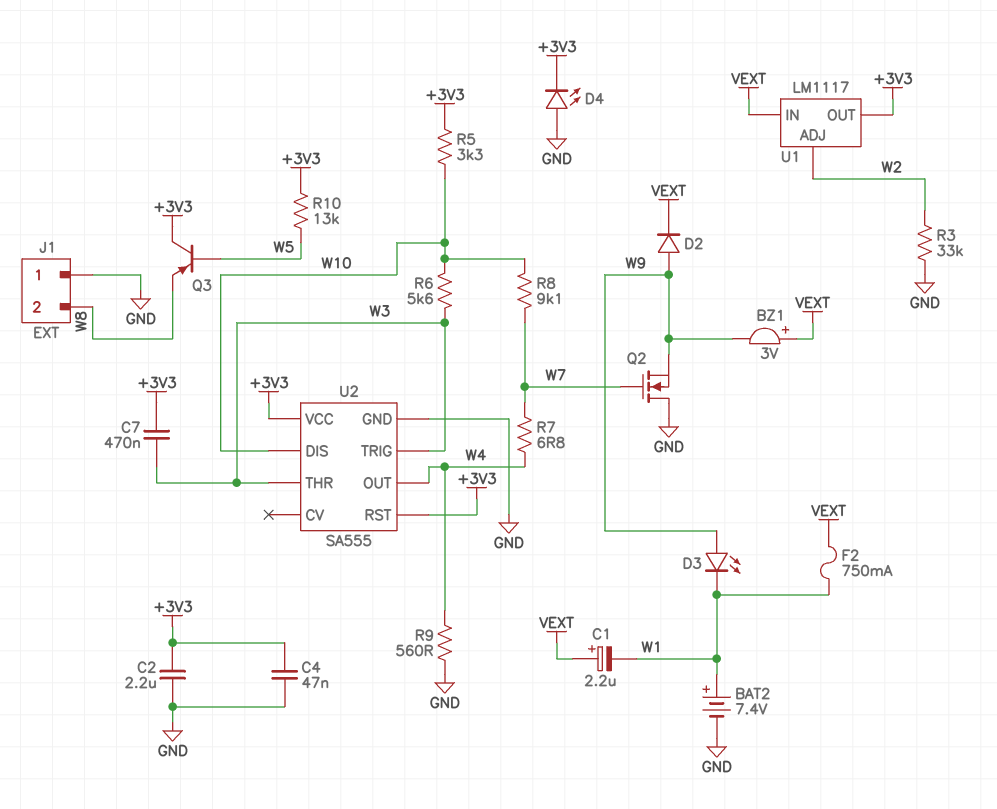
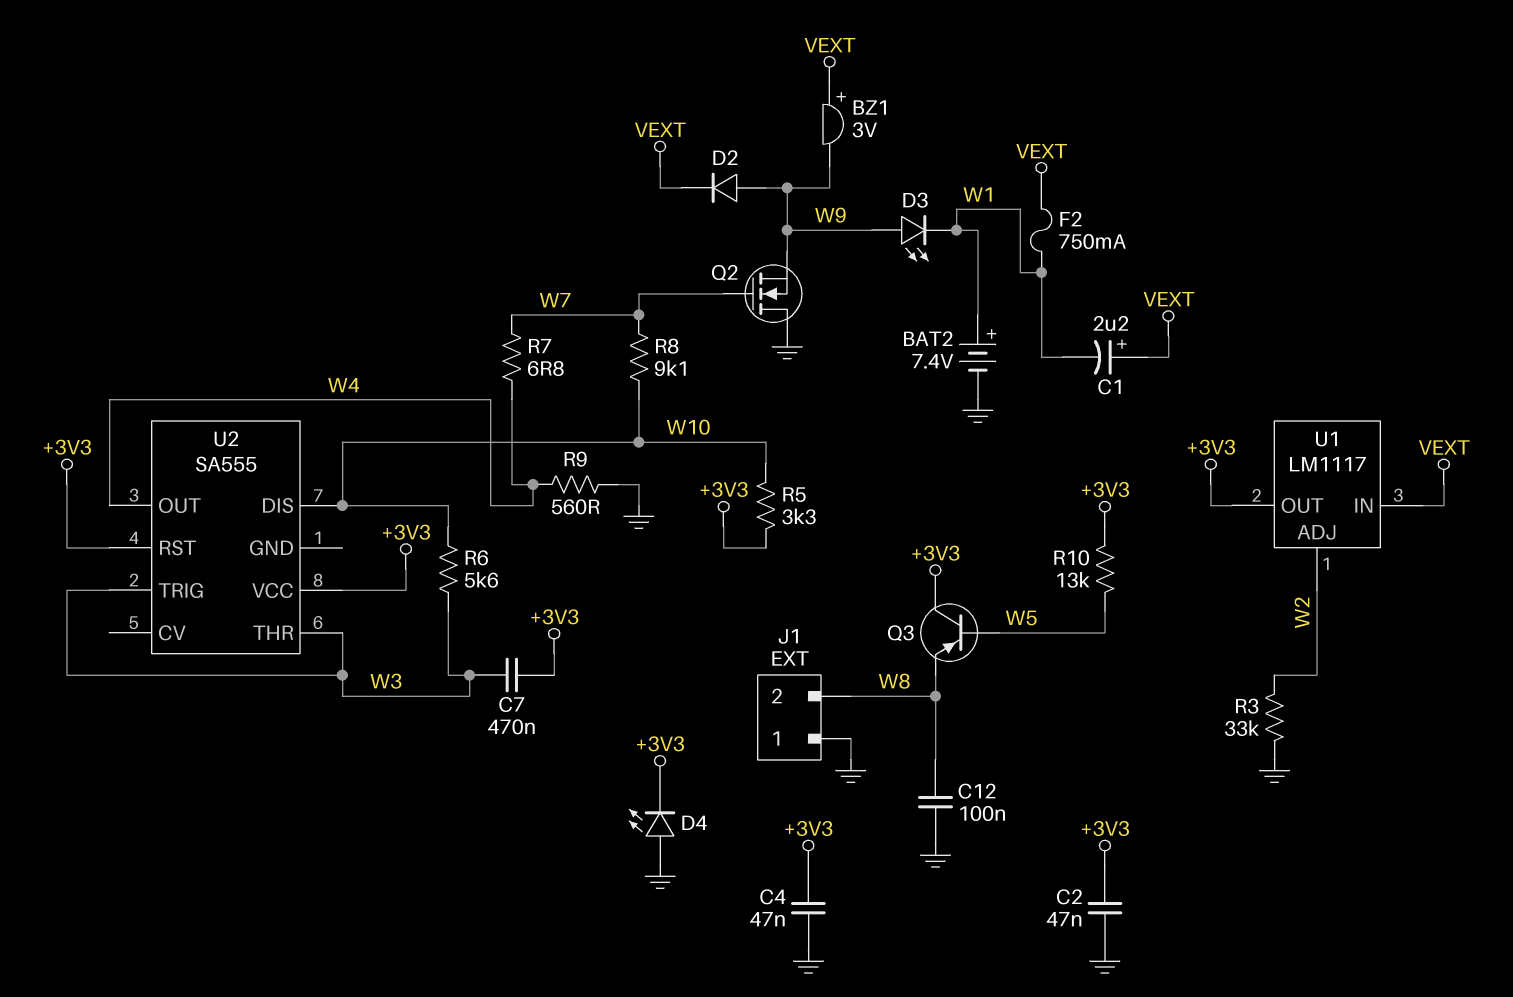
C2: 2.2uF (+3V3, GND) -> 47nF (+3V3, GND)
C12: none -> 100nF (GND, W8)
U2 pin GND: GND -> none

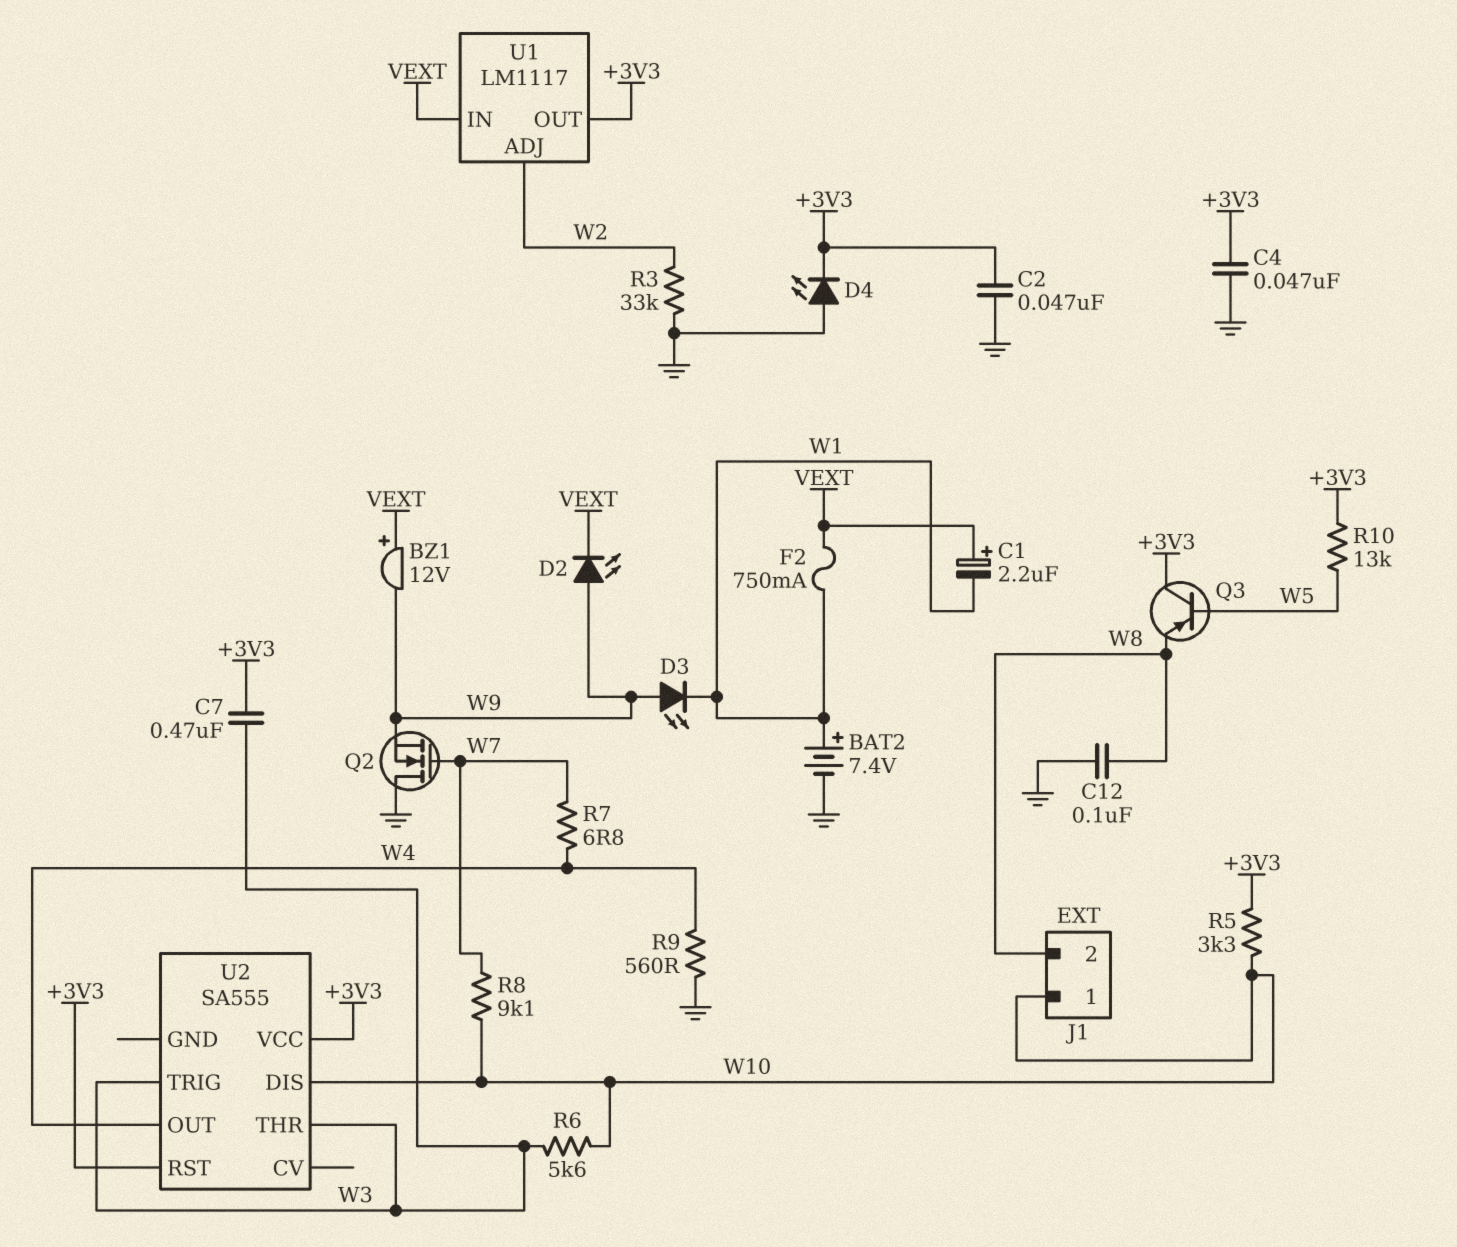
BZ1: buzzer 3V (plus VEXT, minus W9) -> buzzer 12V (plus VEXT, minus W9)
D2: diode (A W9, K VEXT) -> LED (A W9, K VEXT)
J1 pin 1: GND -> W10

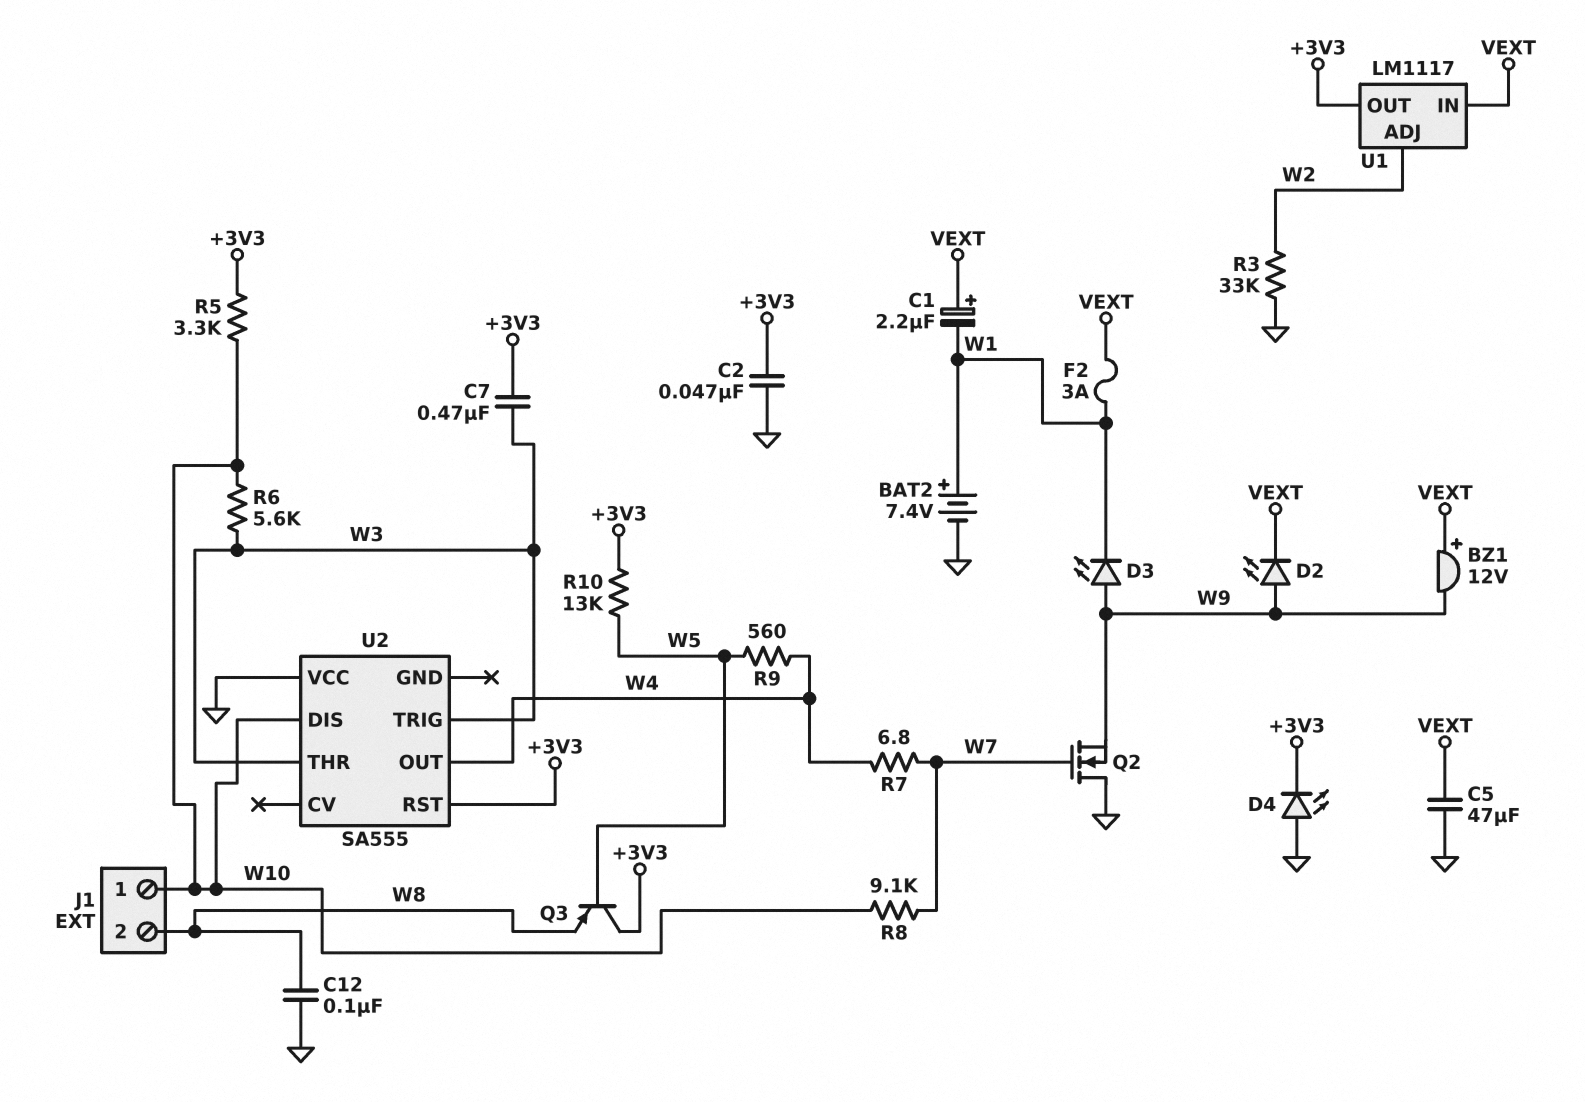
C4: 47nF (+3V3, GND) -> none
C5: none -> 47uF (GND, VEXT)
F2: 750mA (VEXT, W1) -> 3A (VEXT, W1)
R9: 560 (GND, W4) -> 560 (W4, W5)
U2 pin VCC: +3V3 -> GND

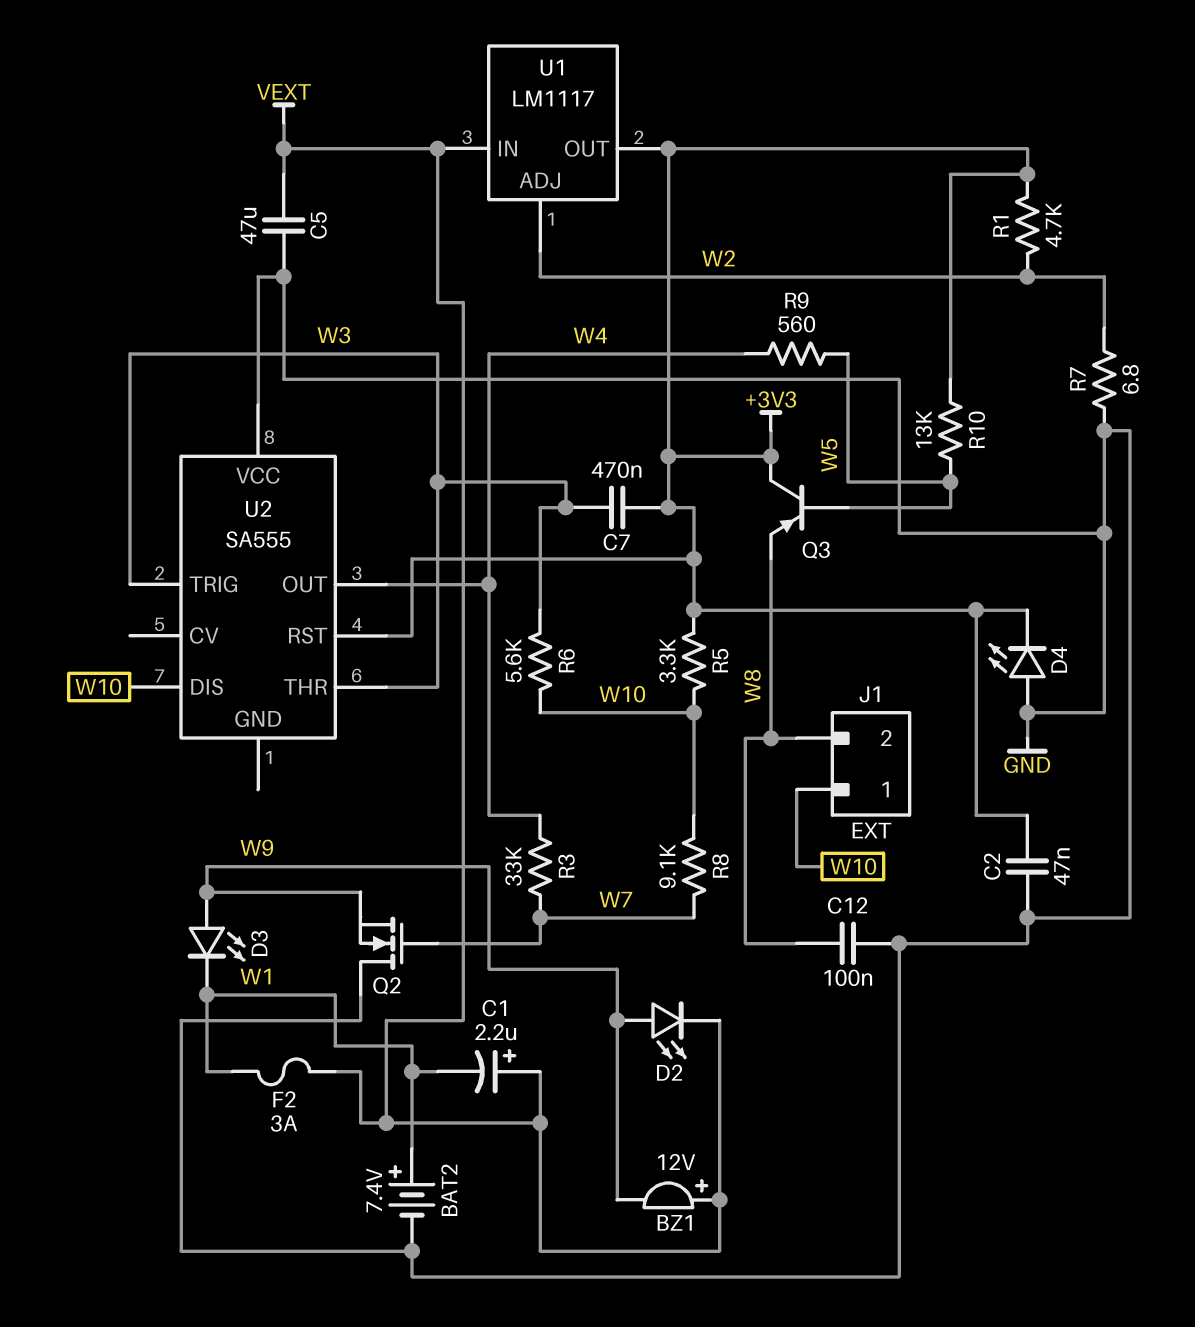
R1: none -> 4.7k (+3V3, W2)
R3: 33k (GND, W2) -> 33k (W4, W7)
R7: 6.8 (W4, W7) -> 6.8 (GND, W2)

